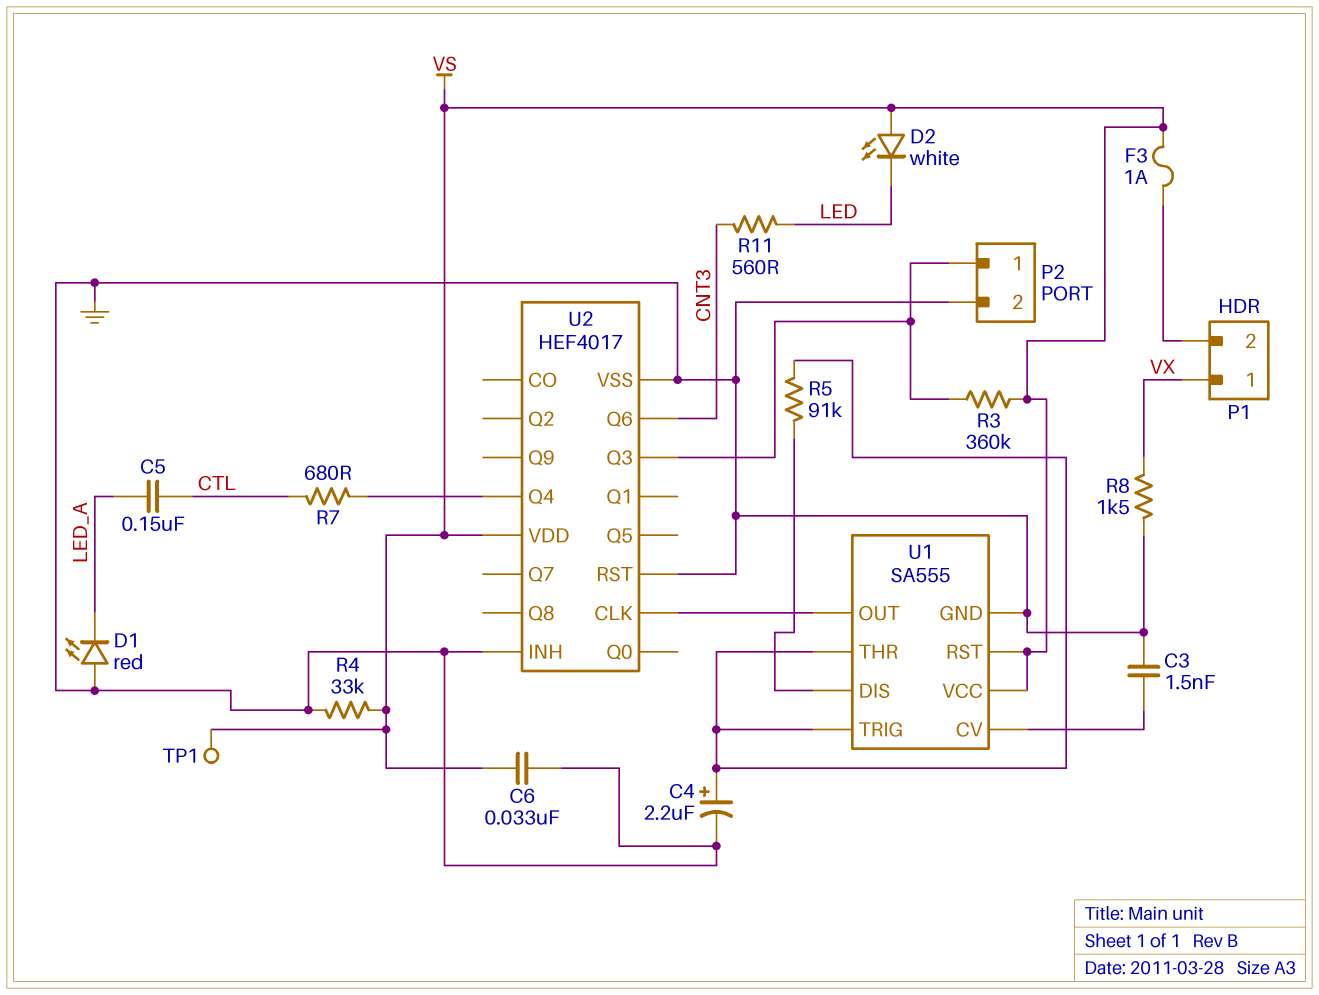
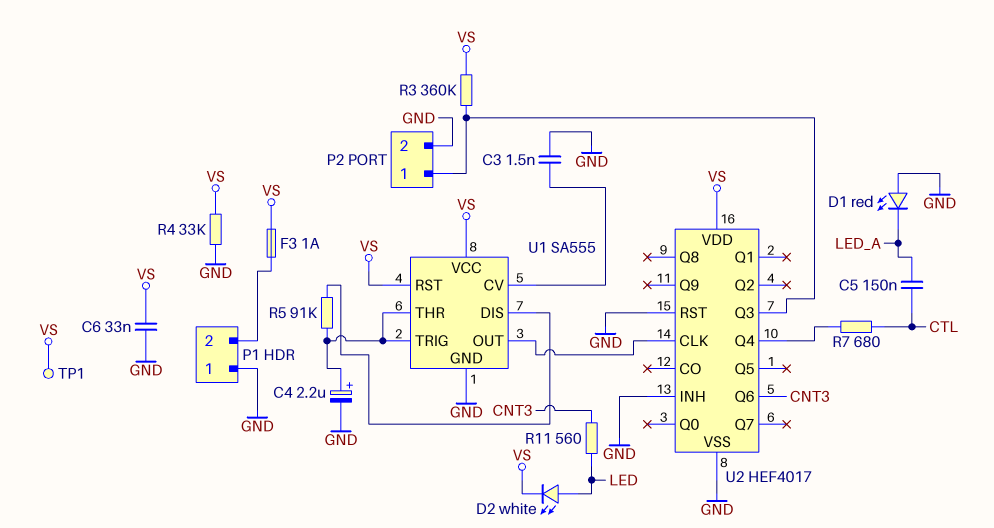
D2: LED white (A VS, K LED) -> LED white (A LED, K VS)
P1 pin 1: VX -> GND
R8: 1.5k (GND, VX) -> none

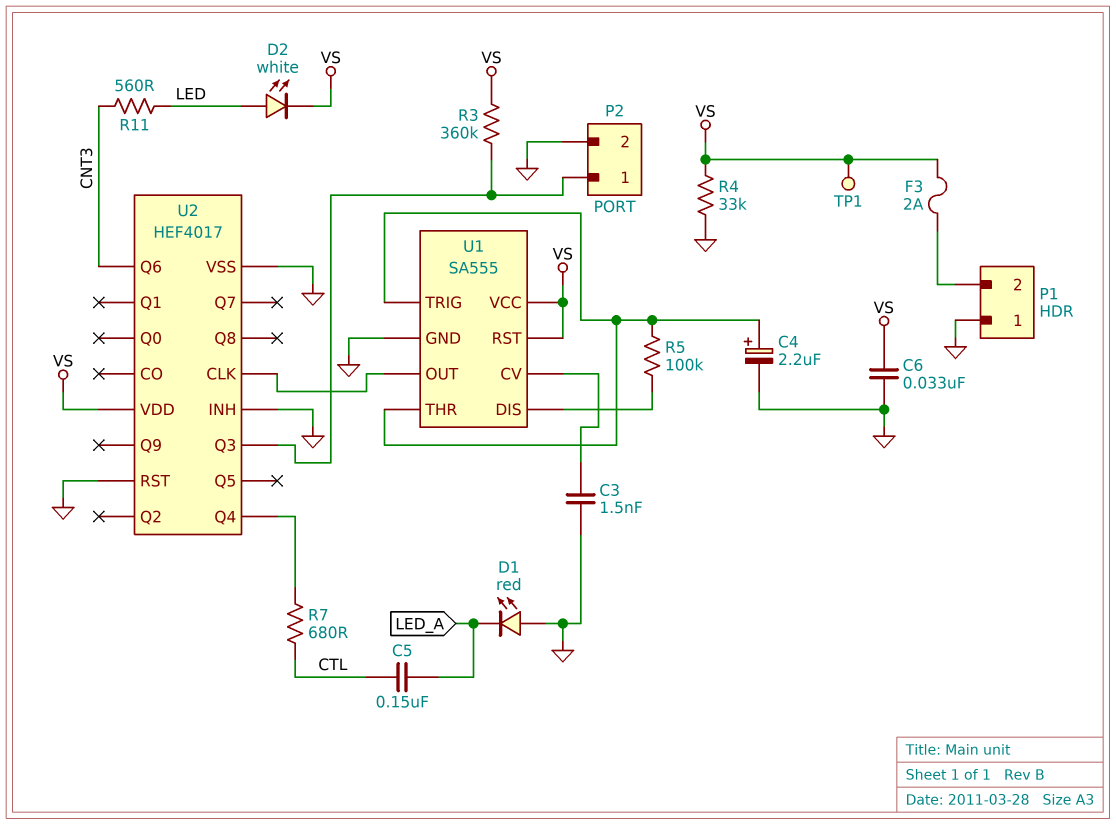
F3: 1A (P1/2, VS) -> 2A (P1/2, VS)
R5: 91k (U1/DIS, U1/THR) -> 100k (U1/DIS, U1/THR)

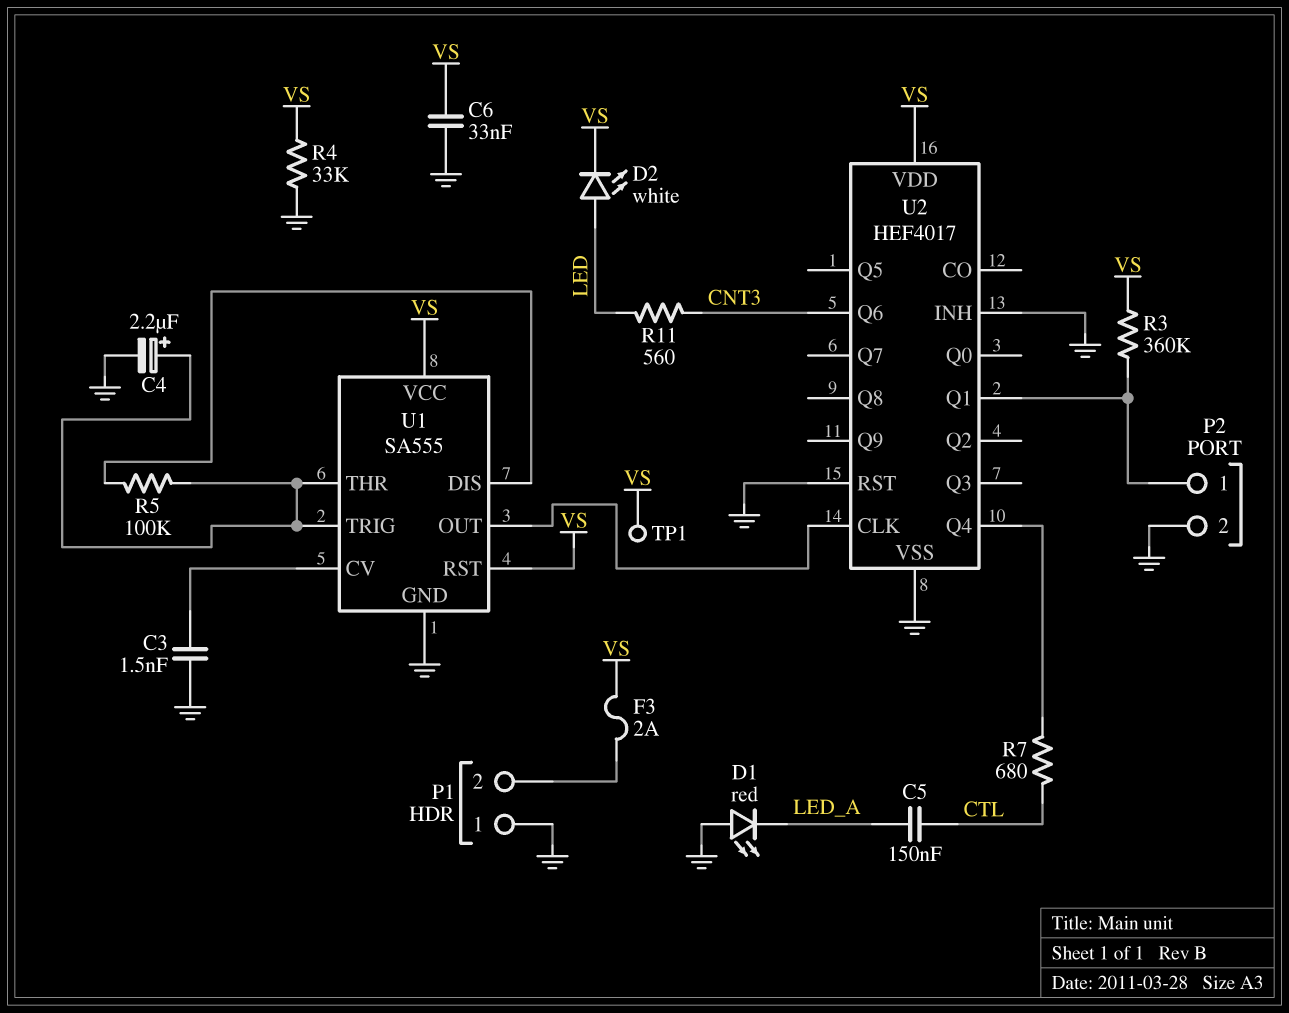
U2 pin Q1: none -> P2/1
U2 pin Q3: P2/1 -> none

